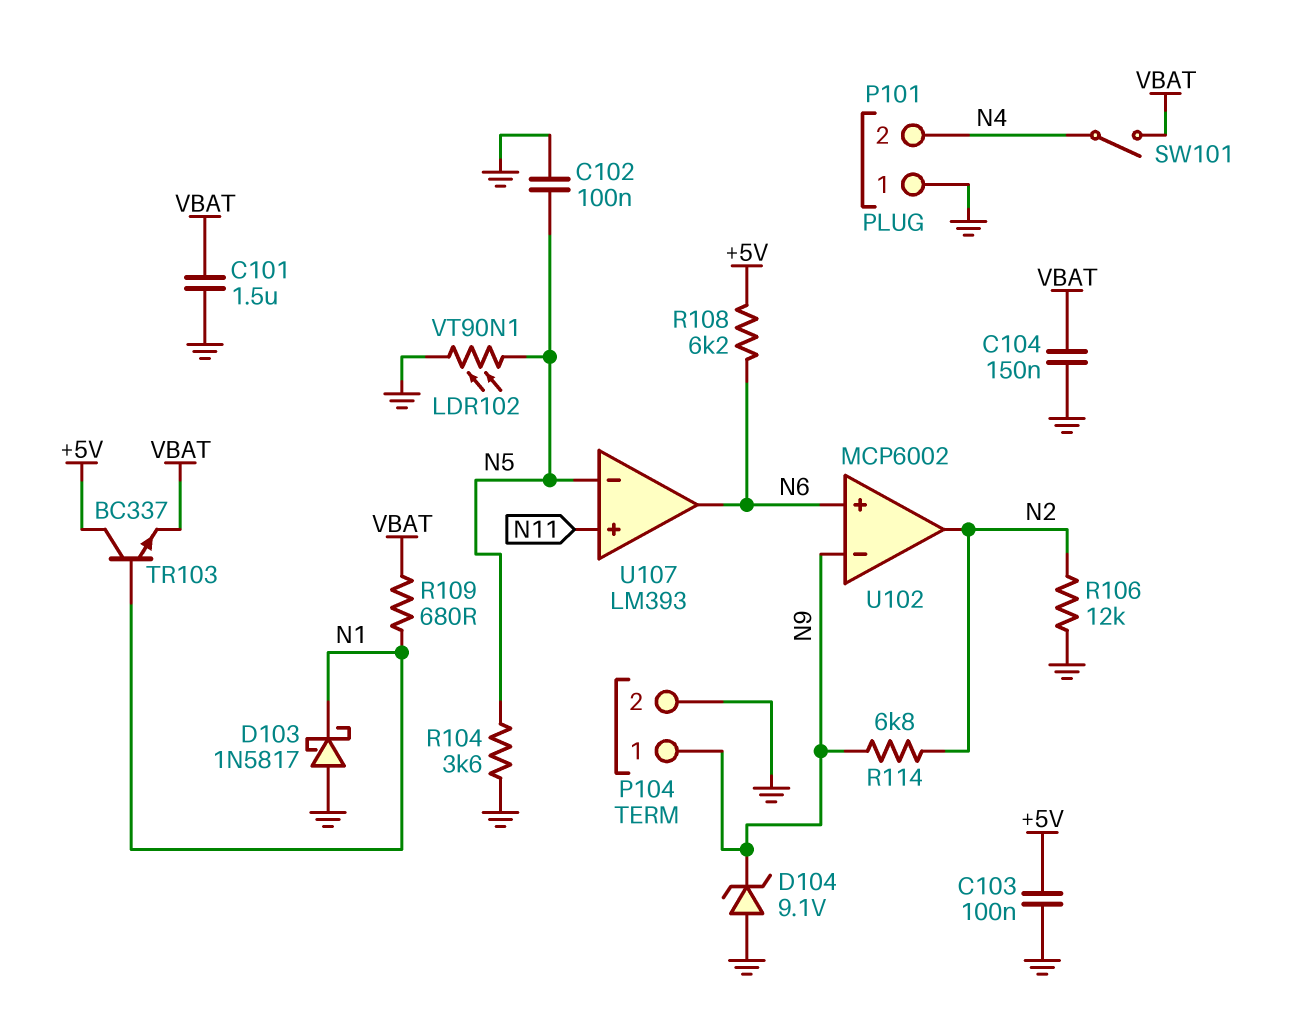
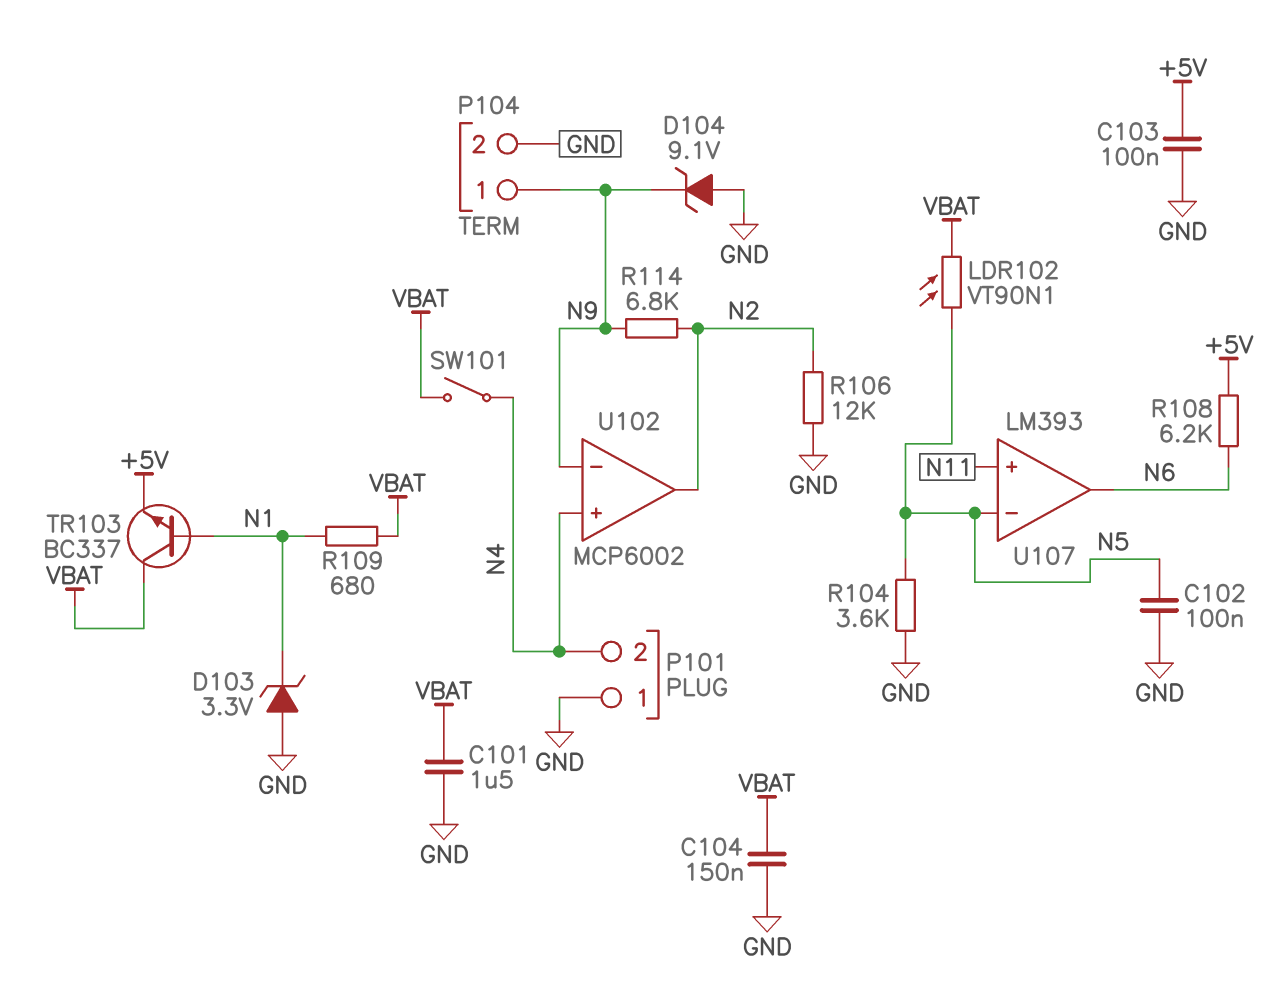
D103: schottky 1N5817 (A GND, K N1) -> zener 3.3V (A GND, K N1)
LDR102: VT90N1 (GND, N5) -> VT90N1 (N5, VBAT)
TR103: NPN BC337 (B N1, C +5V, E VBAT) -> NPN BC337 (B N1, C VBAT, E +5V)
U102 pin in+: N6 -> N4

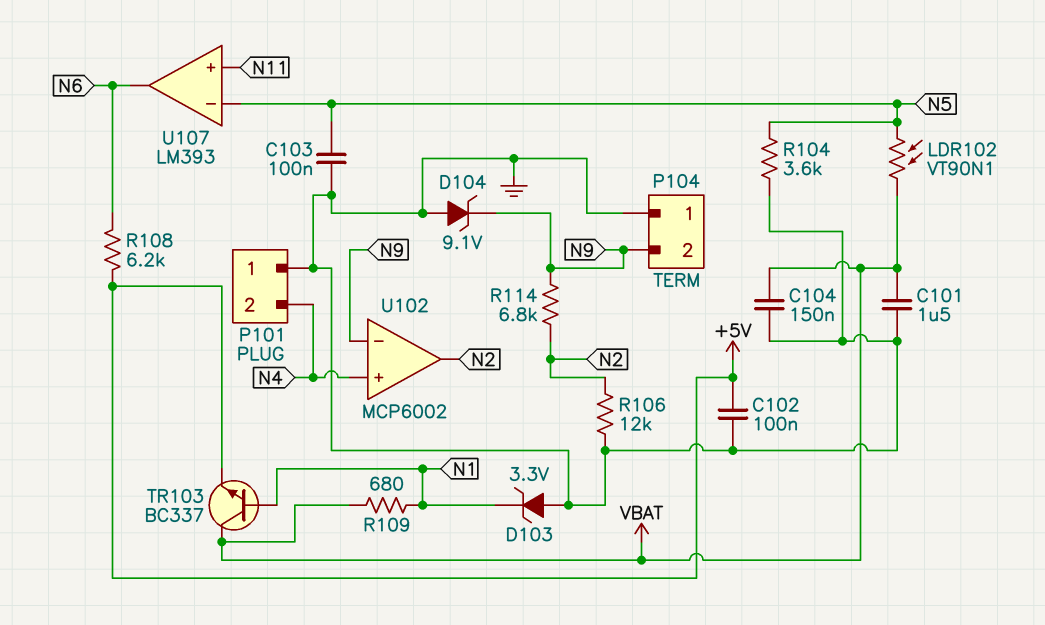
C102: 100nF (GND, N5) -> 100nF (+5V, GND)
C103: 100nF (+5V, GND) -> 100nF (GND, N5)
P104 pin 1: N9 -> GND
P104 pin 2: GND -> N9
SW101: switch (N4, VBAT) -> none

